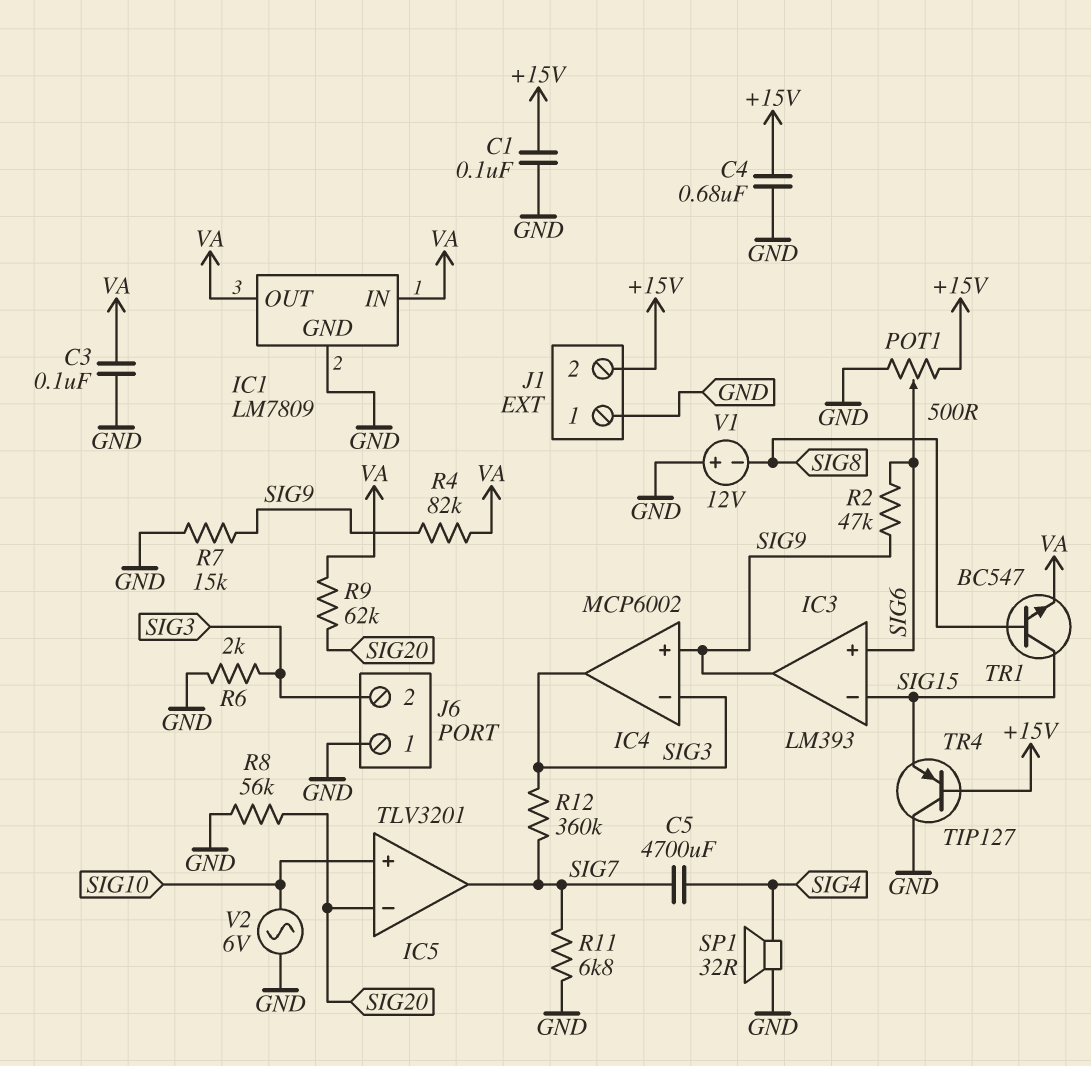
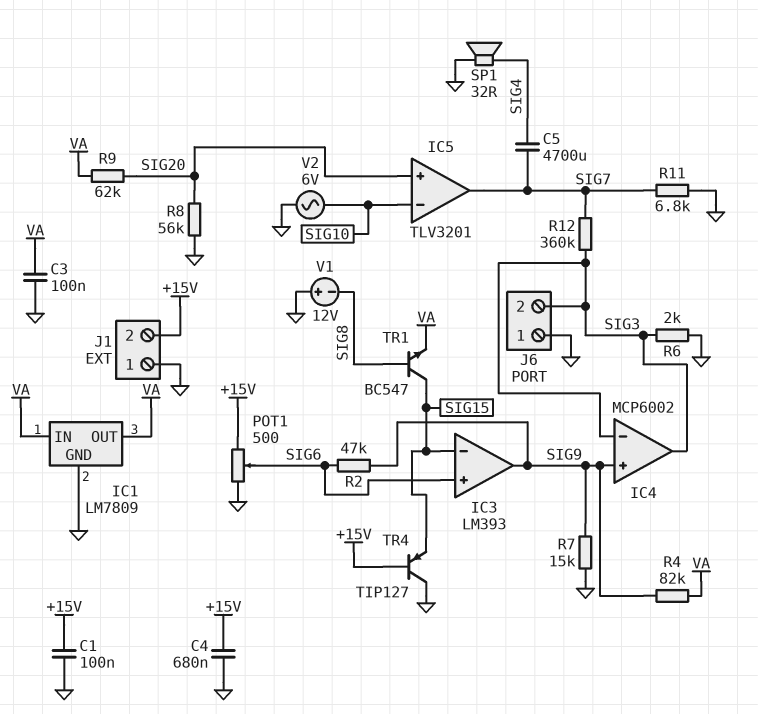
IC5 pin in+: SIG10 -> SIG20
IC5 pin in-: SIG20 -> SIG10

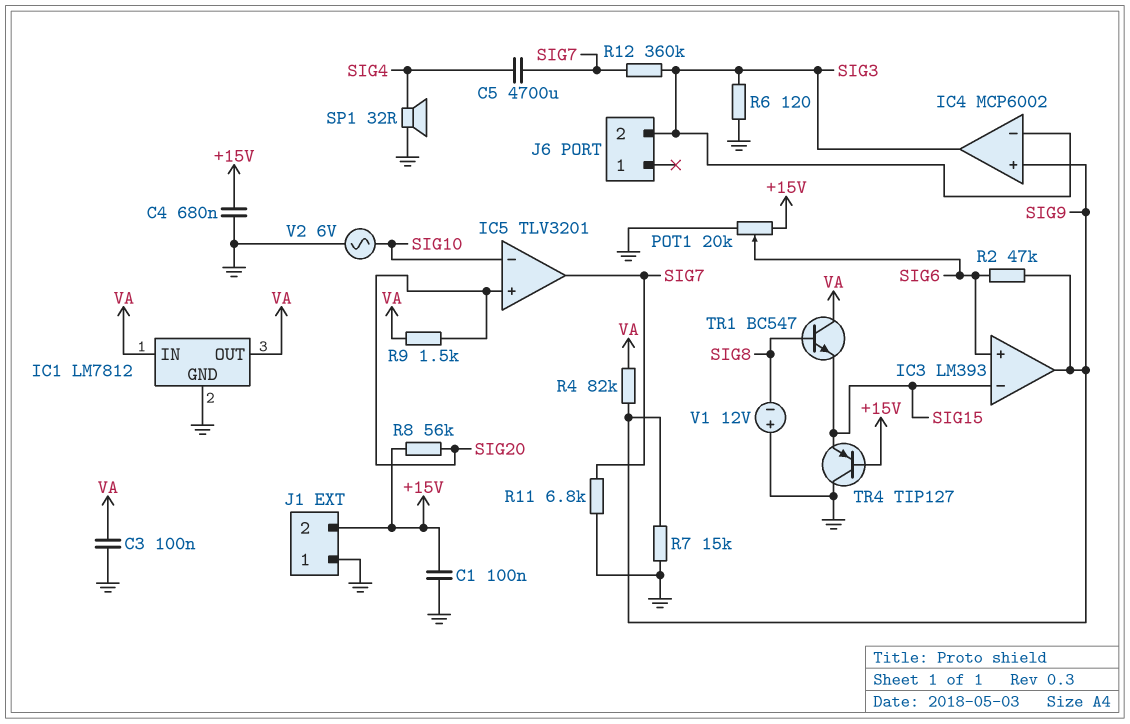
IC1: LM7809 -> LM7812
J6 pin 1: GND -> none
POT1: 500 (+15V, GND, wiper SIG6) -> 20k (+15V, GND, wiper SIG6)
R6: 2k (GND, SIG3) -> 120 (GND, SIG3)
R8: 56k (GND, SIG20) -> 56k (+15V, SIG20)
R9: 62k (SIG20, VA) -> 1.5k (SIG20, VA)
TR1: NPN BC547 (B SIG8, C SIG15, E VA) -> NPN BC547 (B SIG8, C VA, E SIG15)

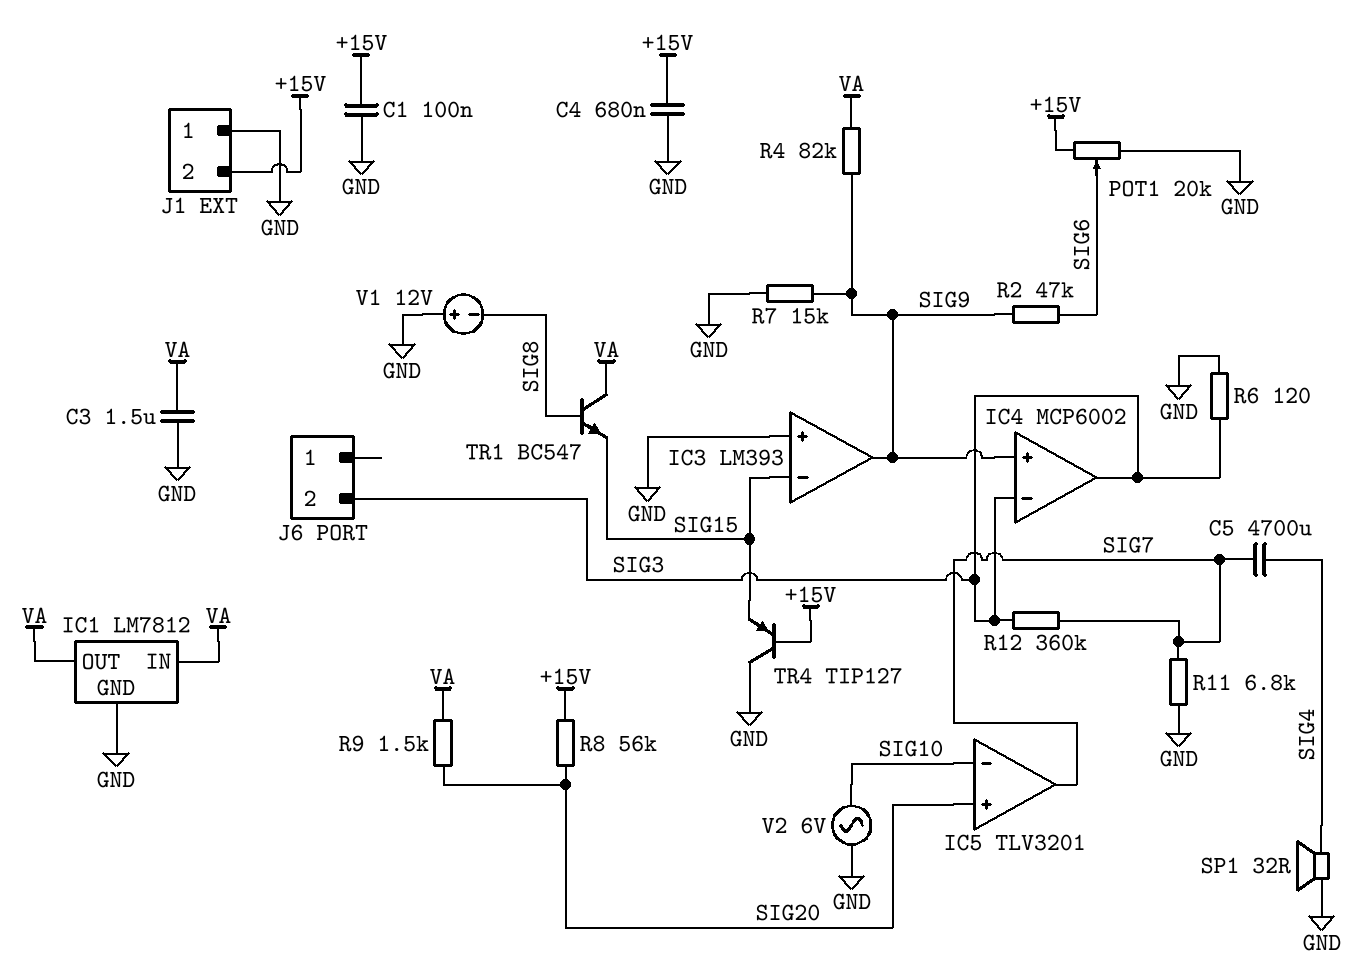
C3: 100nF (GND, VA) -> 1.5uF (GND, VA)
IC3 pin in+: SIG6 -> GND

